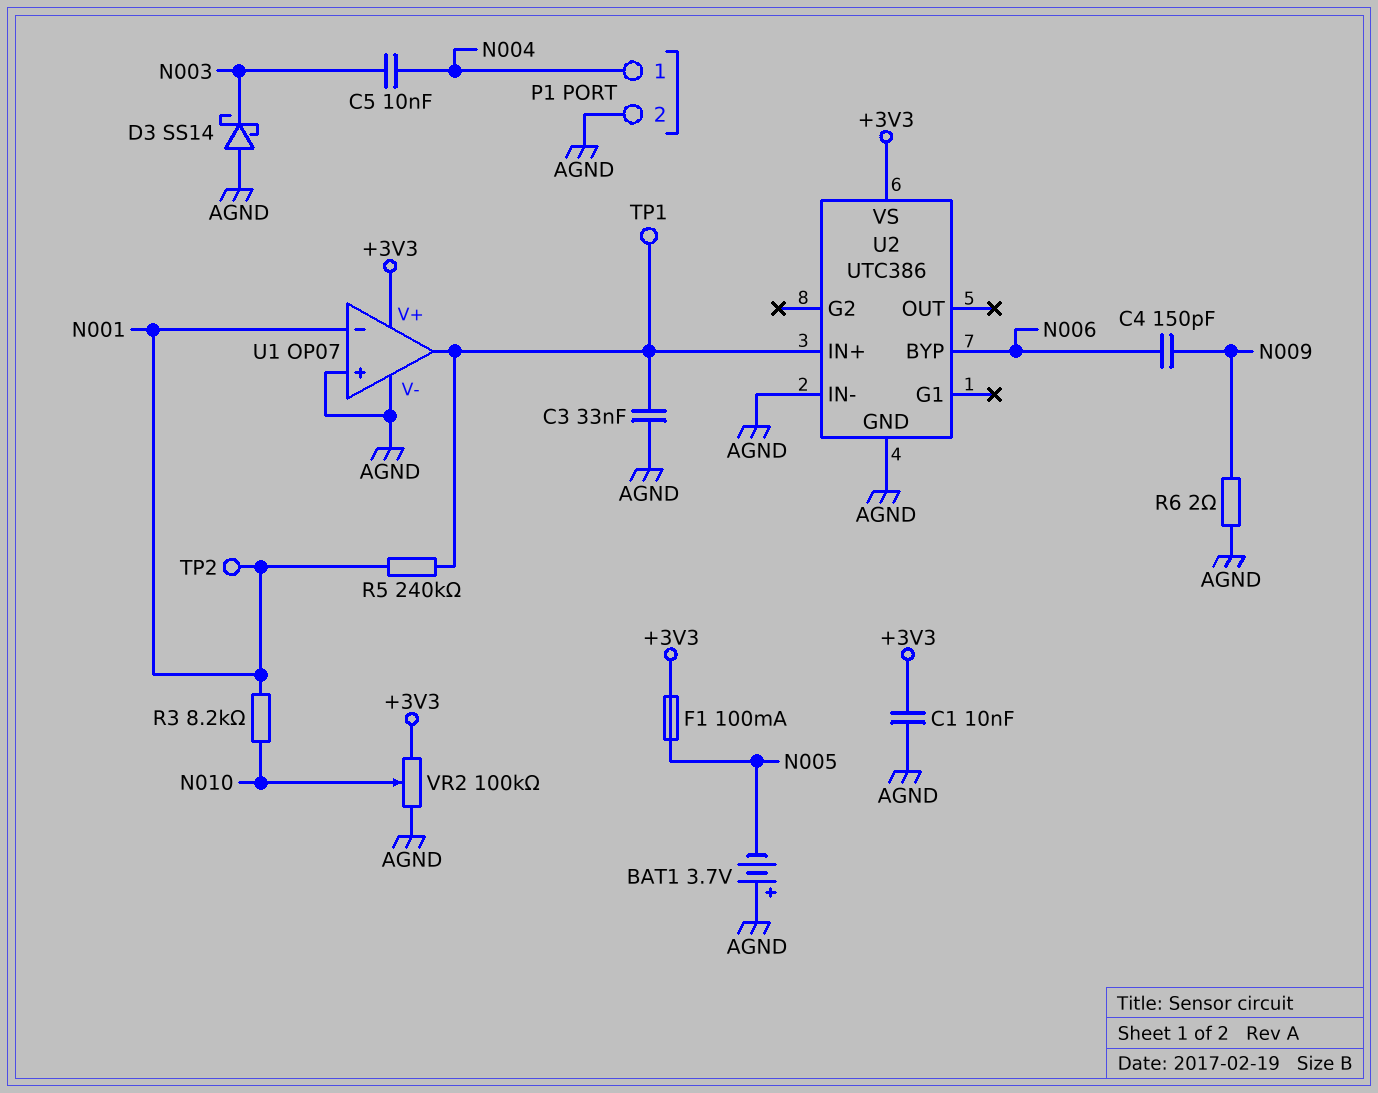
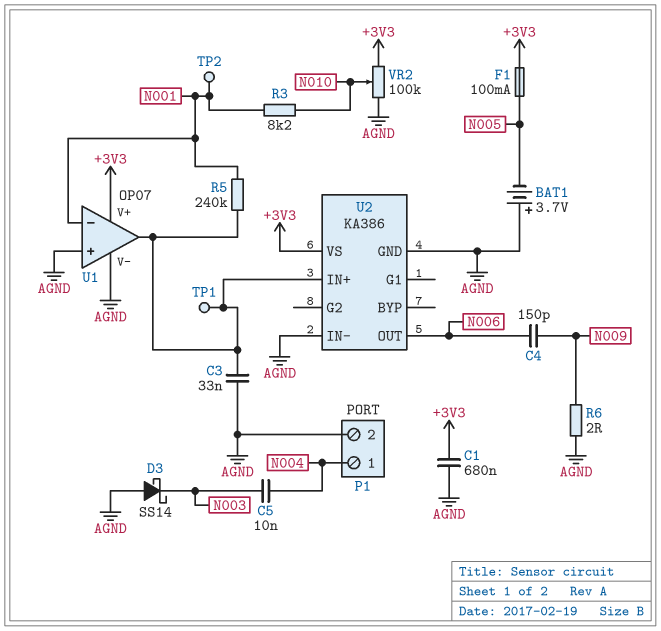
C1: 10nF (+3V3, AGND) -> 680nF (+3V3, AGND)
U2: UTC386 -> KA386
U2 pin BYP: N006 -> none
U2 pin OUT: none -> N006

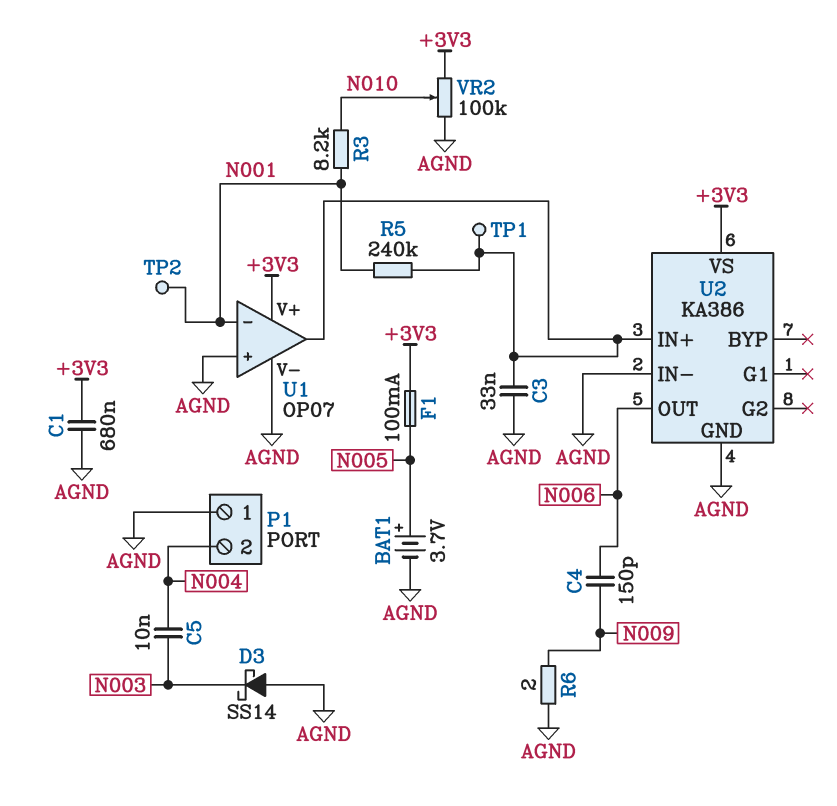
BAT1: 3.7V (plus AGND, minus N005) -> 3.7V (plus N005, minus AGND)
P1 pin 1: N004 -> AGND
P1 pin 2: AGND -> N004

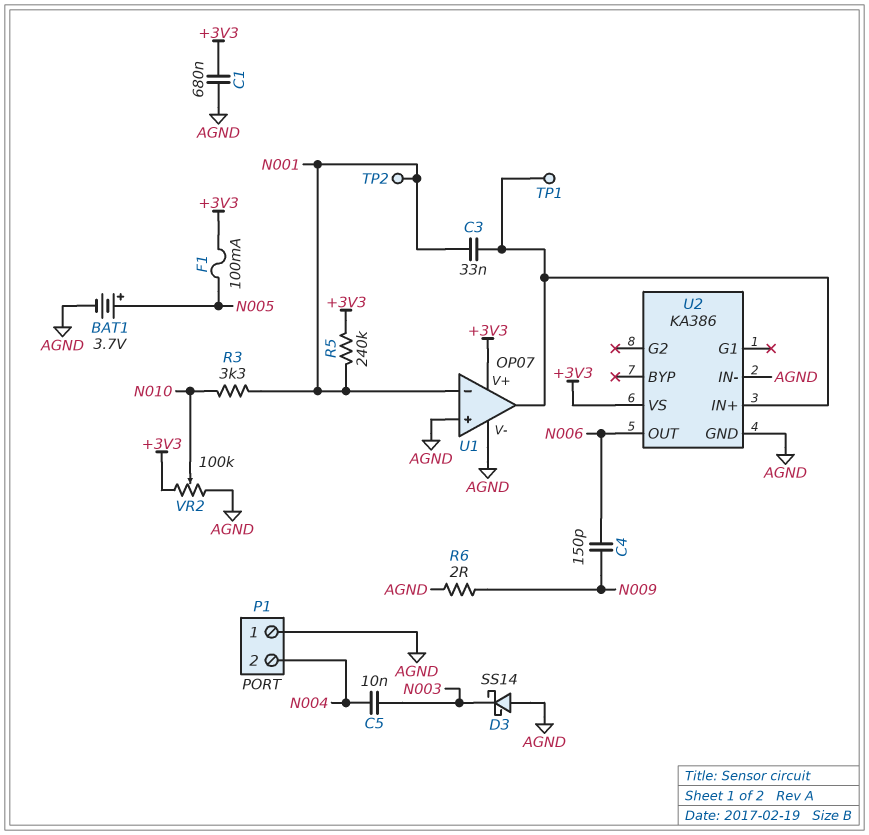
C3: 33nF (AGND, U1/out) -> 33nF (N001, U1/out)
R3: 8.2k (N001, N010) -> 3.3k (N001, N010)
R5: 240k (N001, U1/out) -> 240k (+3V3, N001)

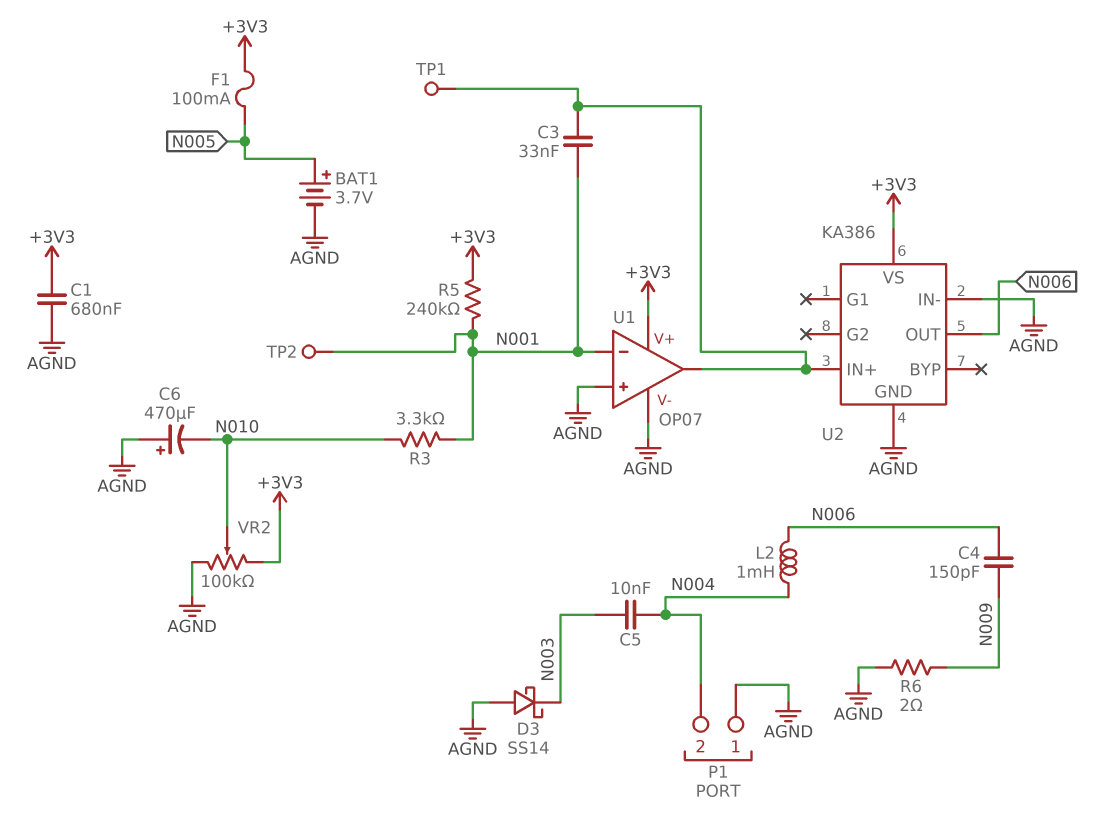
C6: none -> 470uF (plus AGND, minus N010)
L2: none -> 1mH (N004, N006)

